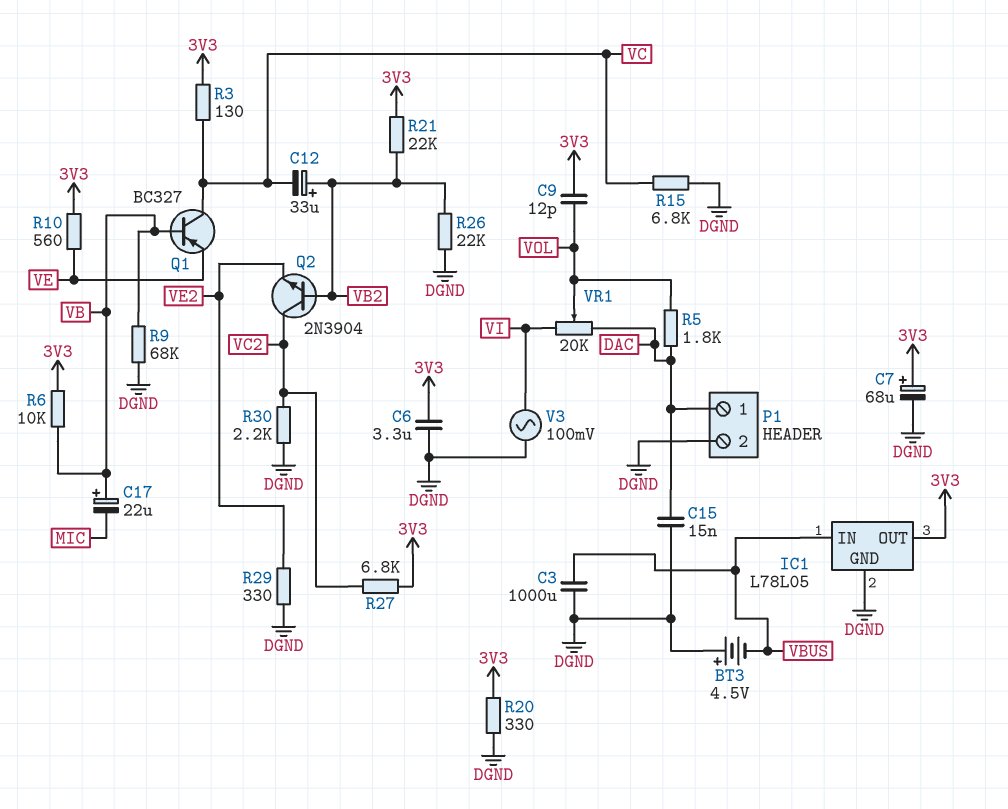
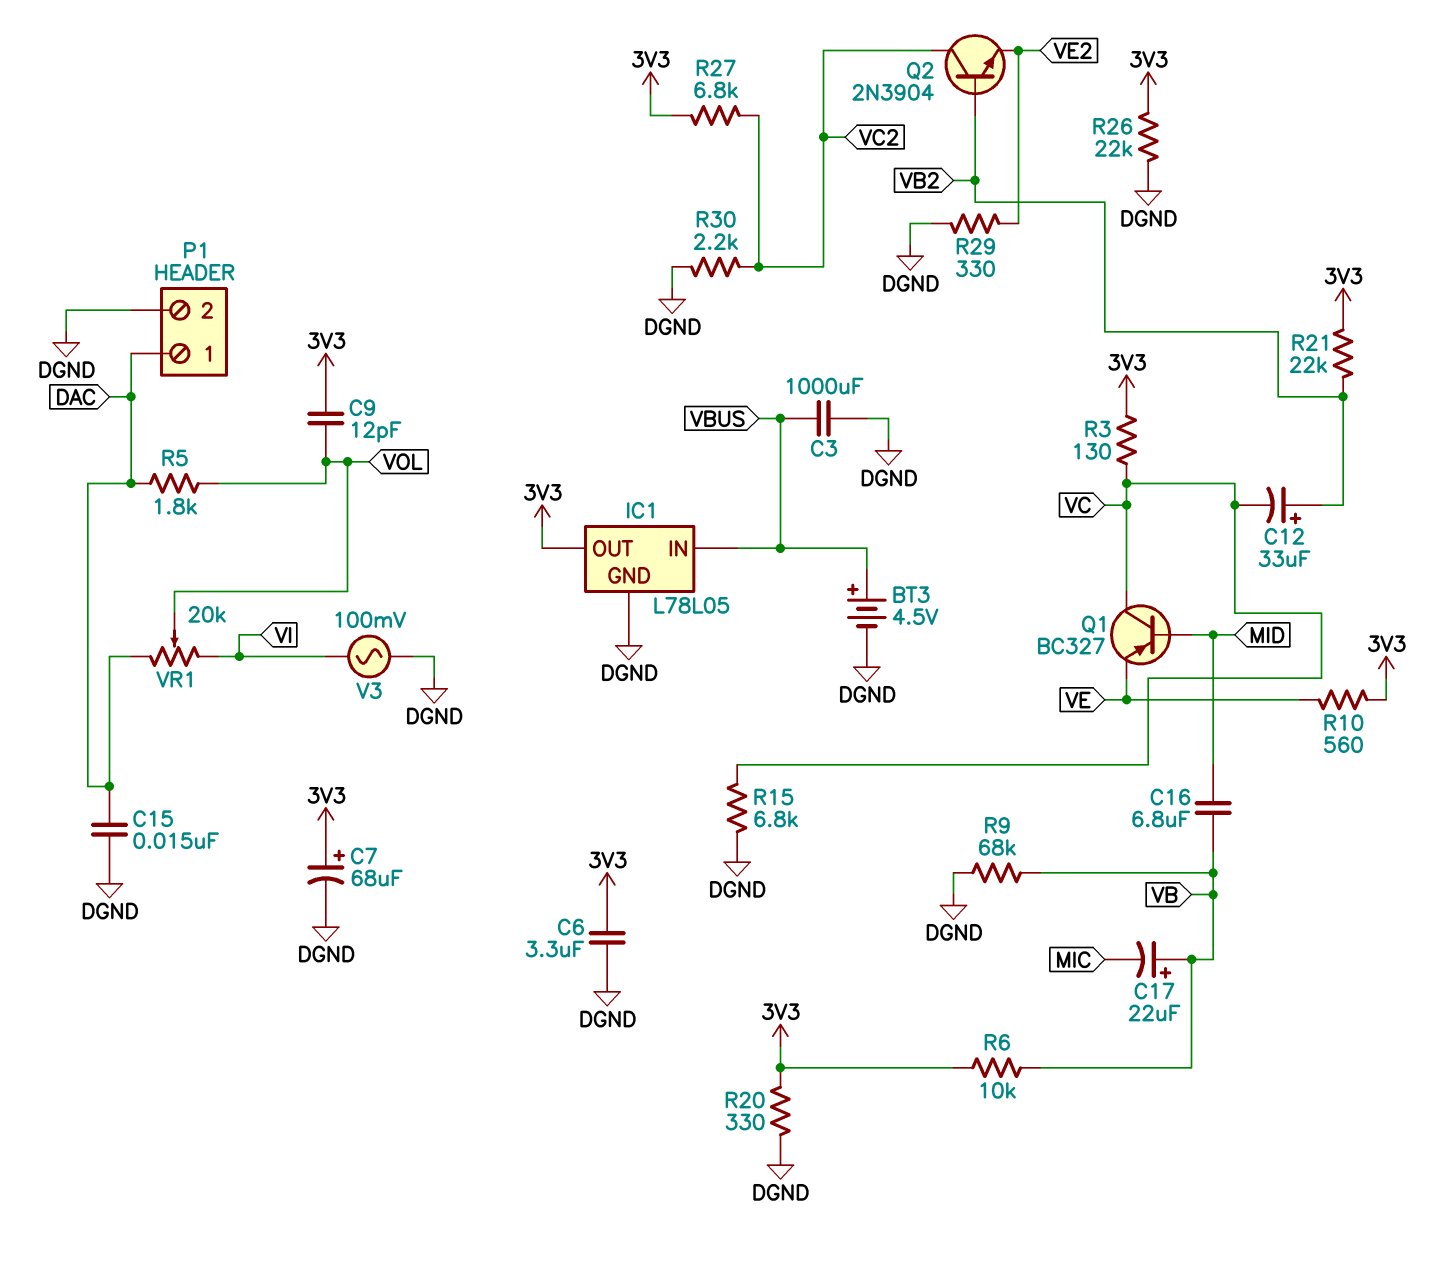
BT3: 4.5V (plus DGND, minus VBUS) -> 4.5V (plus VBUS, minus DGND)
C16: none -> 6.8uF (MID, VB)
Q1: PNP BC327 (B VB, C VC, E VE) -> PNP BC327 (B MID, C VC, E VE)
R26: 22k (DGND, VB2) -> 22k (3V3, DGND)

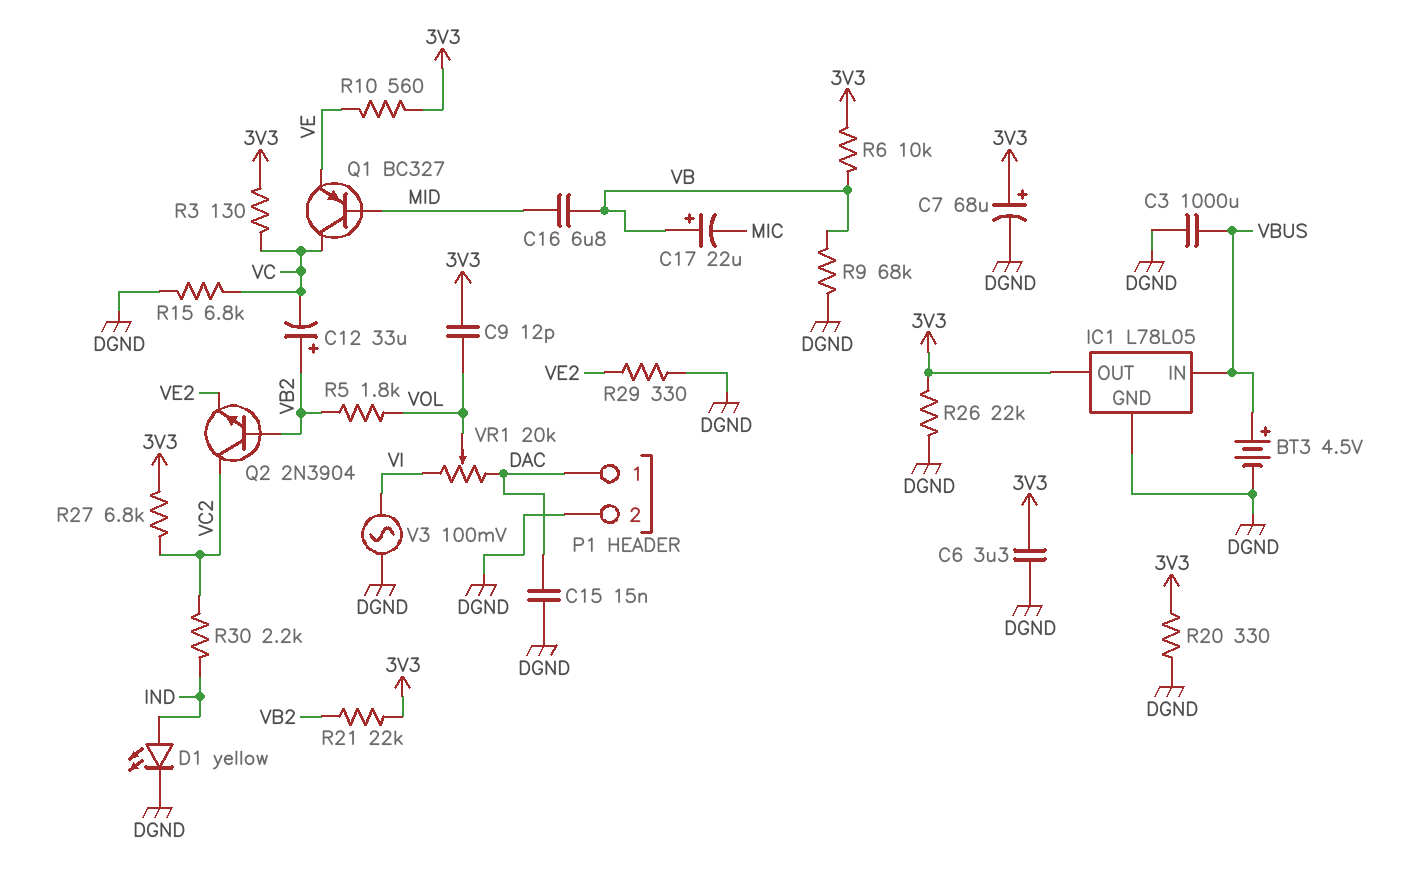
D1: none -> LED yellow (A IND, K DGND)
R5: 1.8k (DAC, VOL) -> 1.8k (VB2, VOL)
R30: 2.2k (DGND, VC2) -> 2.2k (IND, VC2)

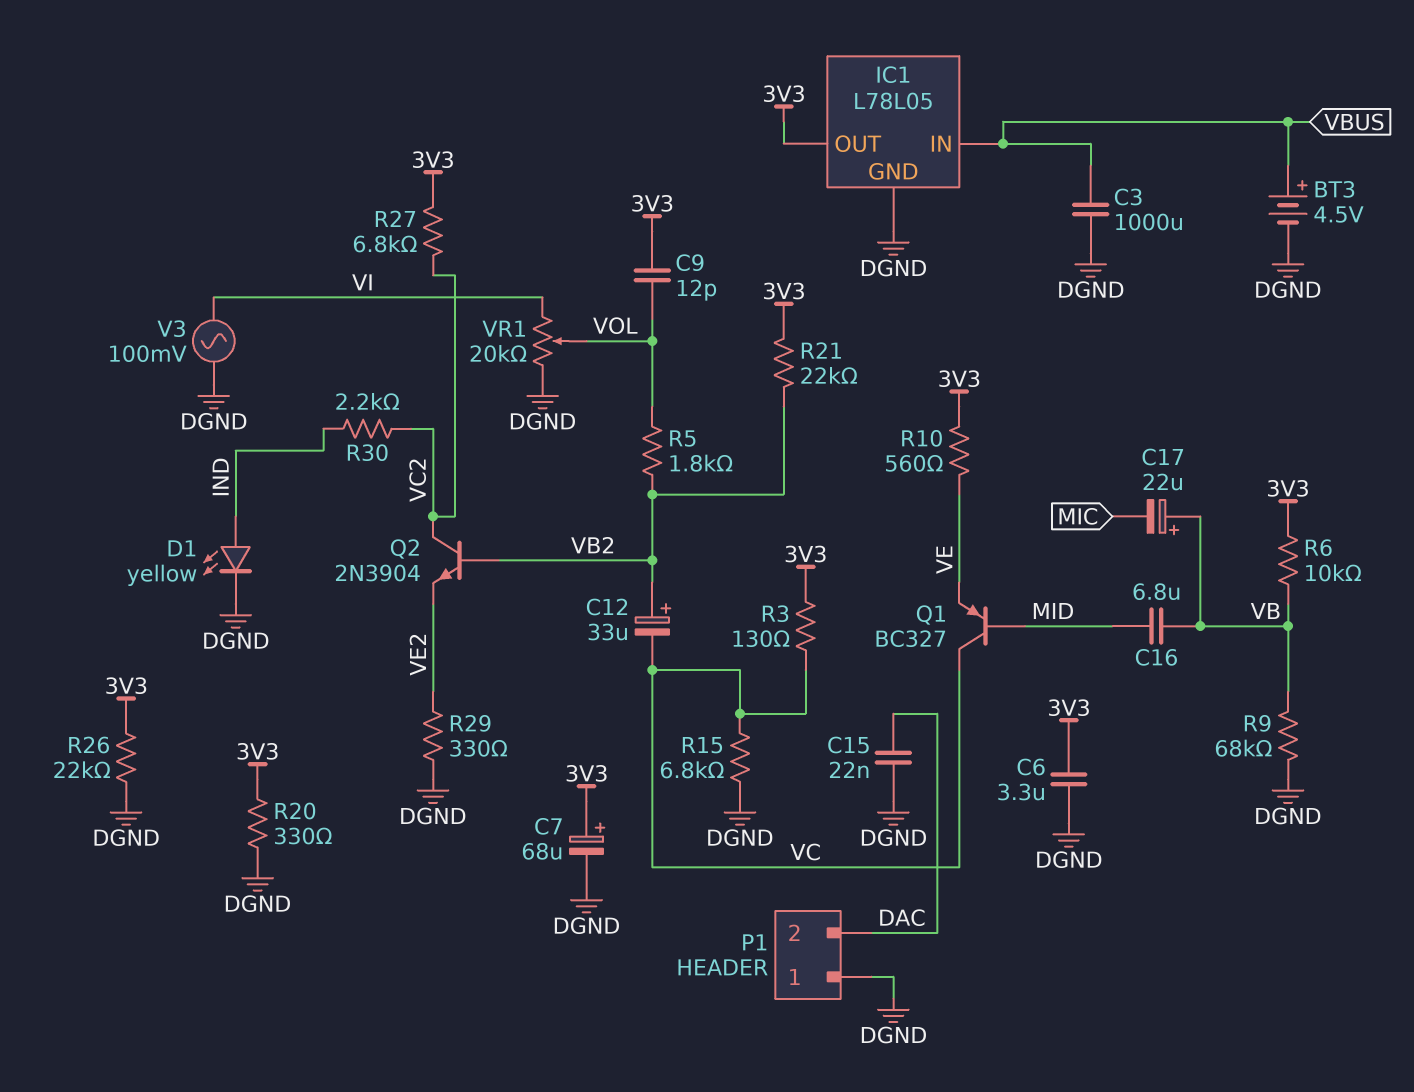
C15: 15nF (DAC, DGND) -> 22nF (DAC, DGND)
P1 pin 1: DAC -> DGND
P1 pin 2: DGND -> DAC
VR1: 20k (DAC, VI, wiper VOL) -> 20k (DGND, VI, wiper VOL)

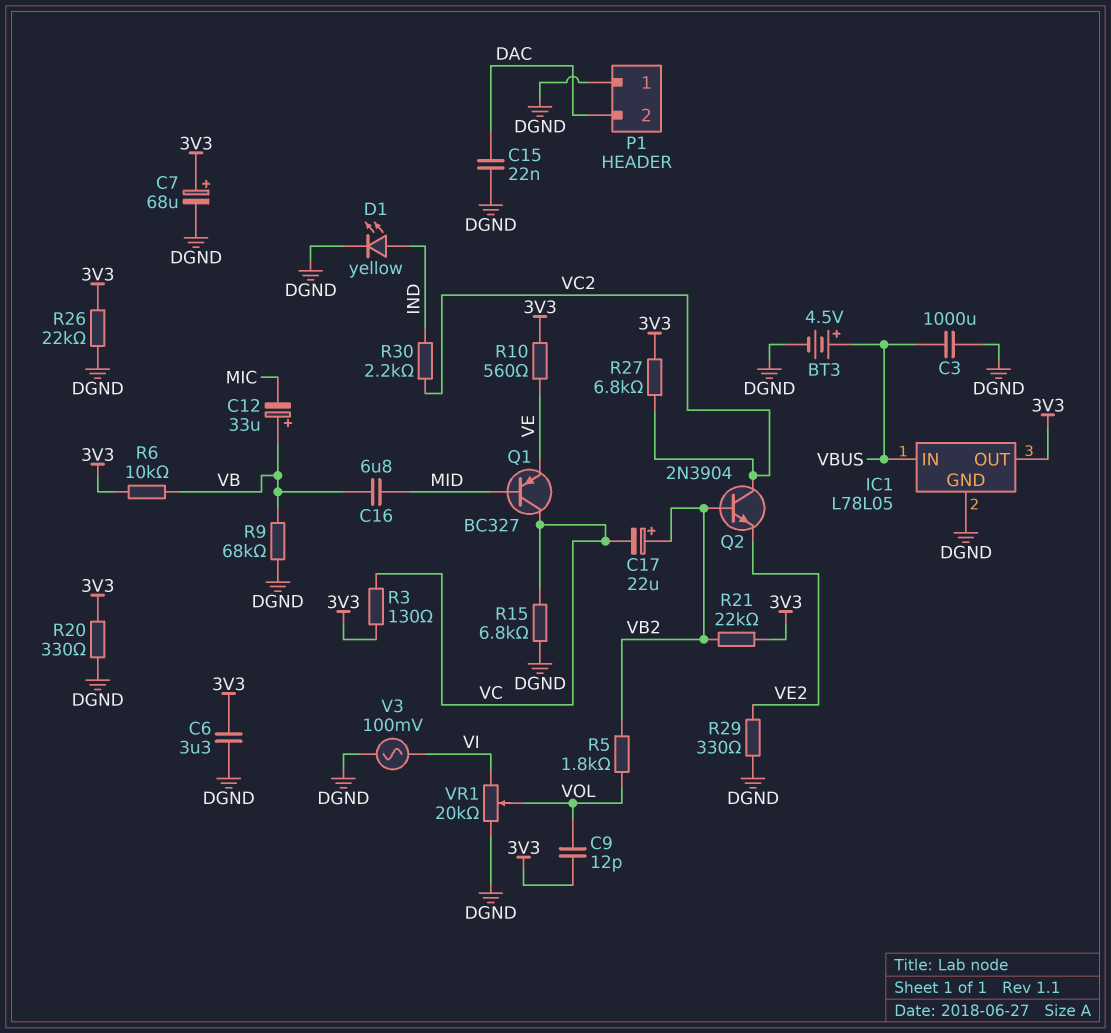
C12: 33uF (plus VB2, minus VC) -> 33uF (plus VB, minus MIC)
C17: 22uF (plus VB, minus MIC) -> 22uF (plus VB2, minus VC)

